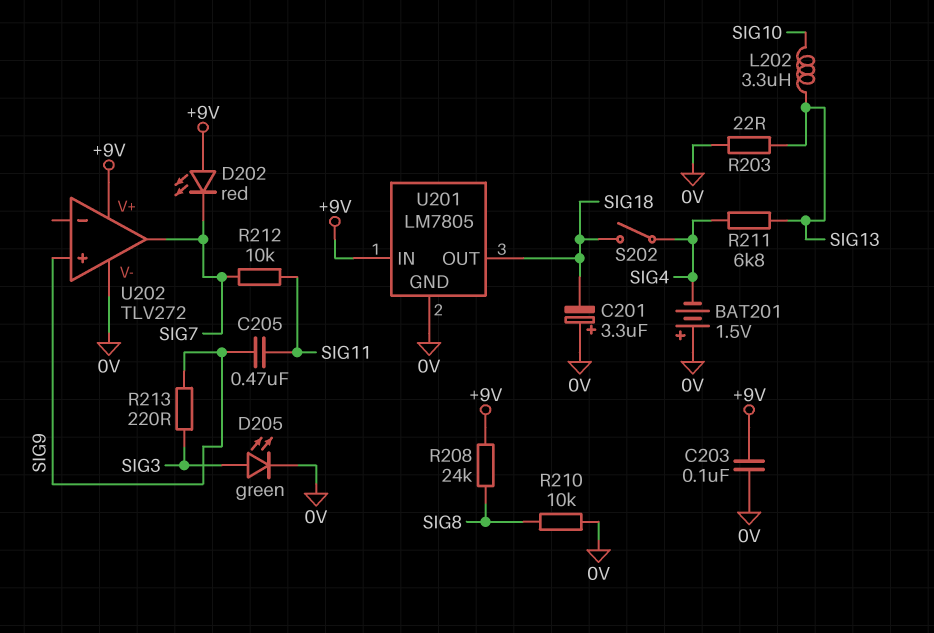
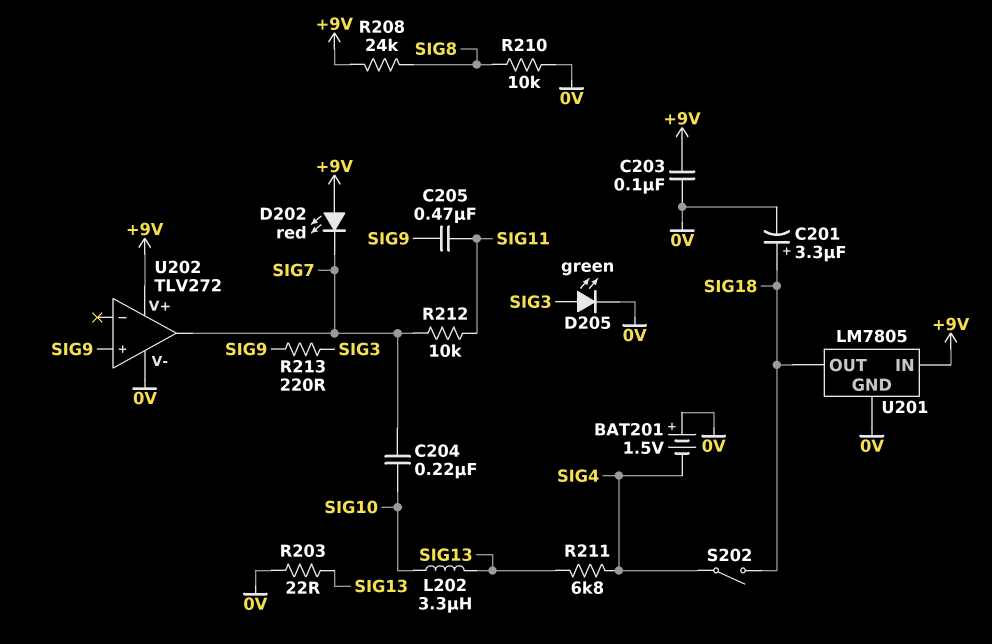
C201: 3.3uF (plus 0V, minus SIG18) -> 3.3uF (plus SIG18, minus 0V)
C204: none -> 220nF (SIG7, SIG10)

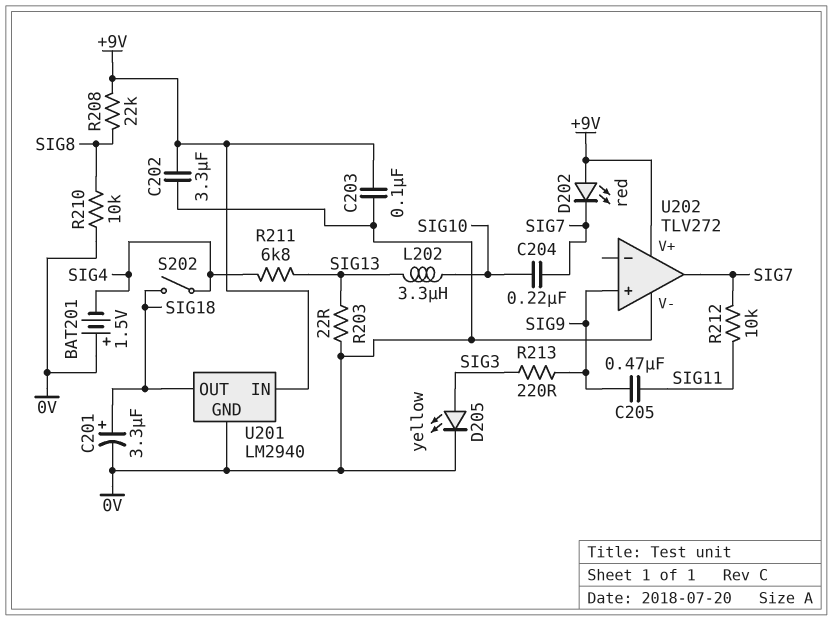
C202: none -> 3.3uF (+9V, 0V)
D205: LED green (A SIG3, K 0V) -> LED yellow (A SIG3, K 0V)
R208: 24k (+9V, SIG8) -> 22k (+9V, SIG8)
U201: LM7805 -> LM2940

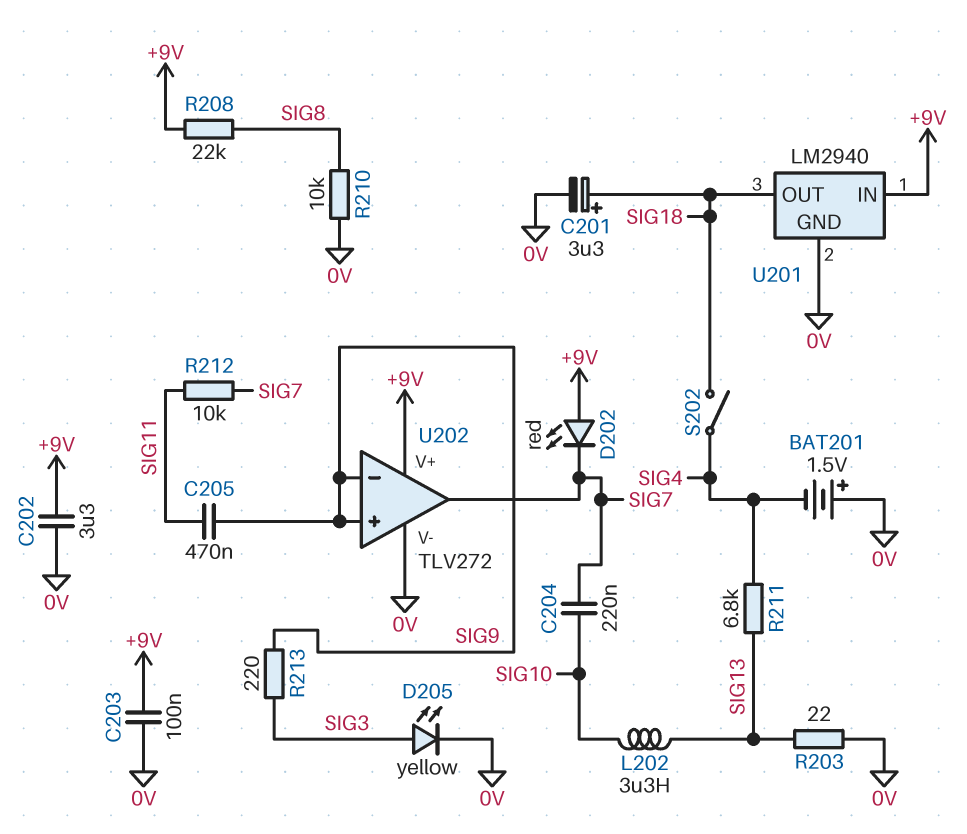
U202 pin in-: none -> SIG9

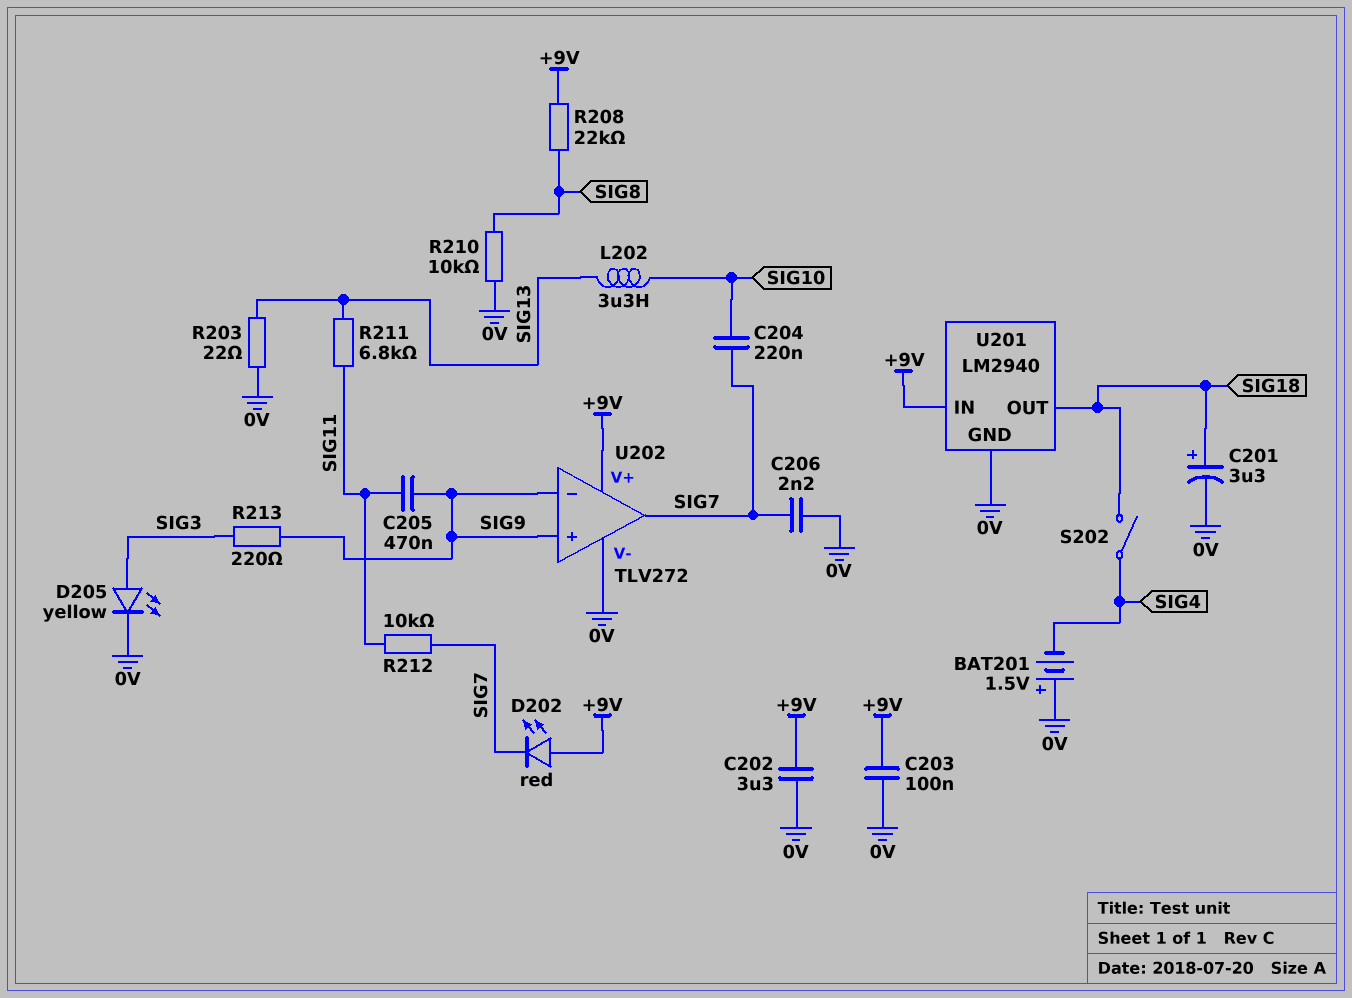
C206: none -> 2.2nF (0V, SIG7)
R211: 6.8k (SIG4, SIG13) -> 6.8k (SIG11, SIG13)

